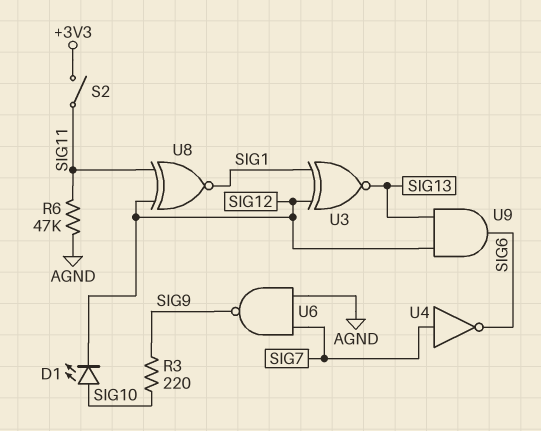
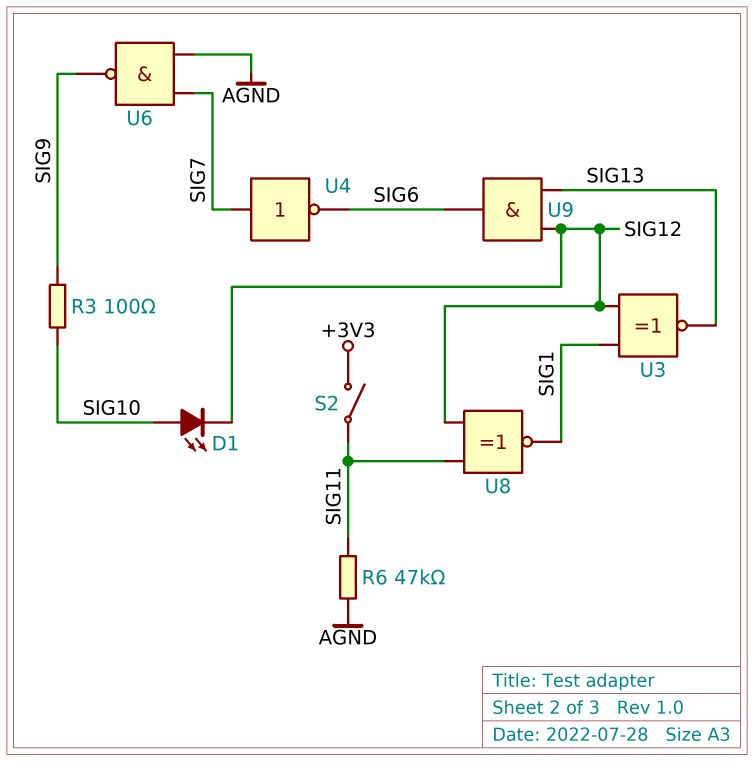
R3: 220 (SIG9, SIG10) -> 100 (SIG9, SIG10)

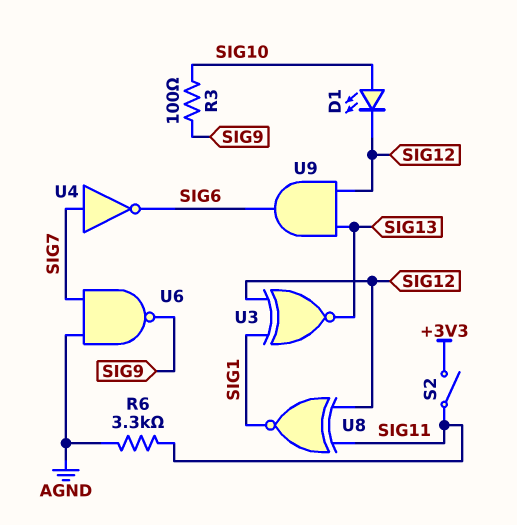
R6: 47k (AGND, SIG11) -> 3.3k (AGND, SIG11)

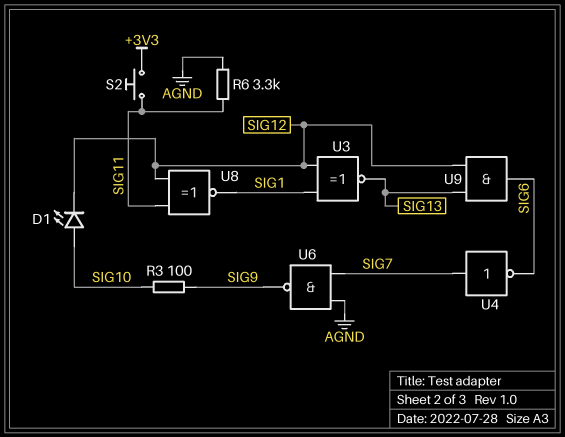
S2: switch (+3V3, SIG11) -> button (+3V3, SIG11)

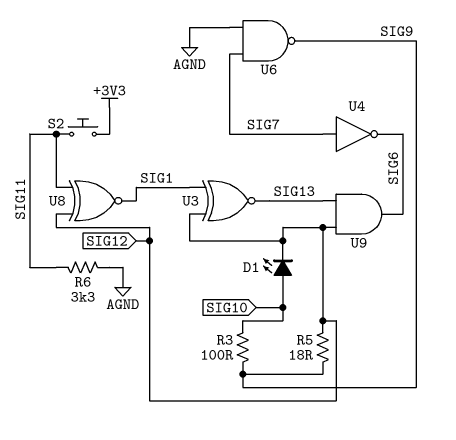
R5: none -> 18 (SIG9, SIG12)

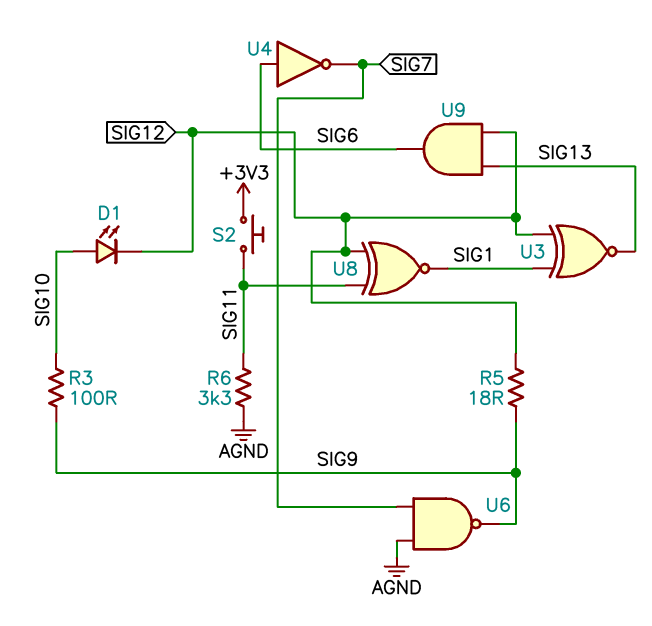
U4: NOT (in SIG7, out SIG6) -> NOT (in SIG6, out SIG7)

